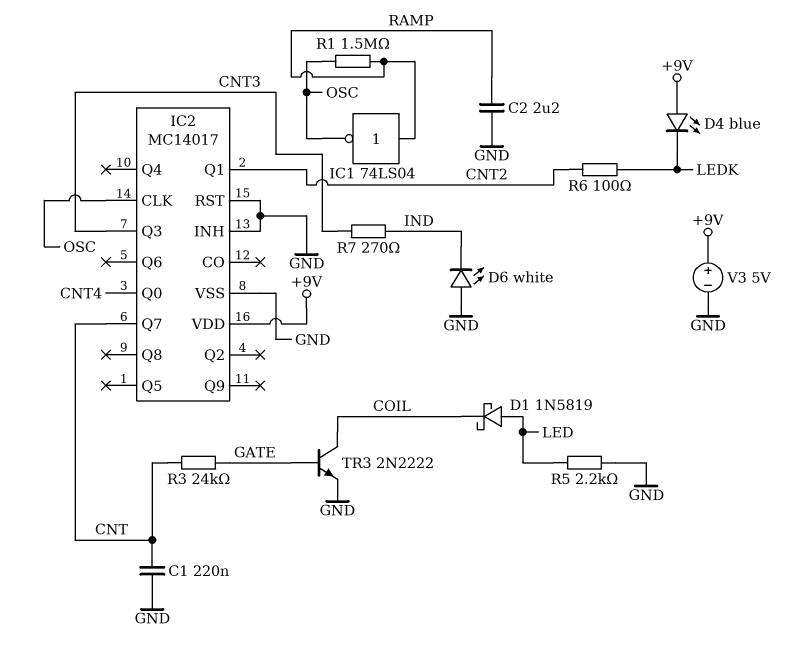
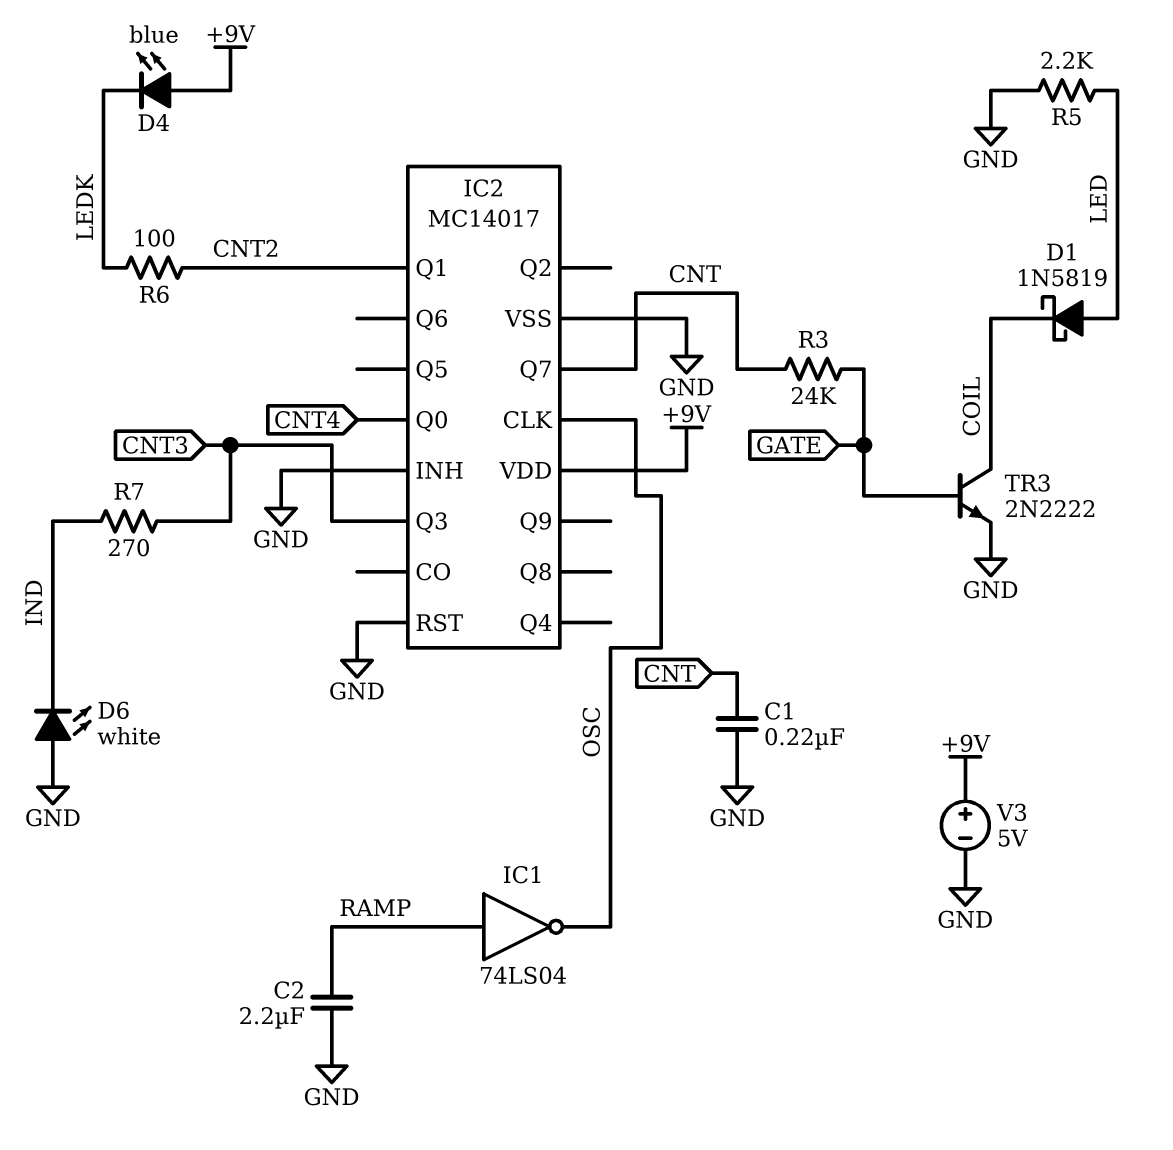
R1: 1.5M (OSC, RAMP) -> none

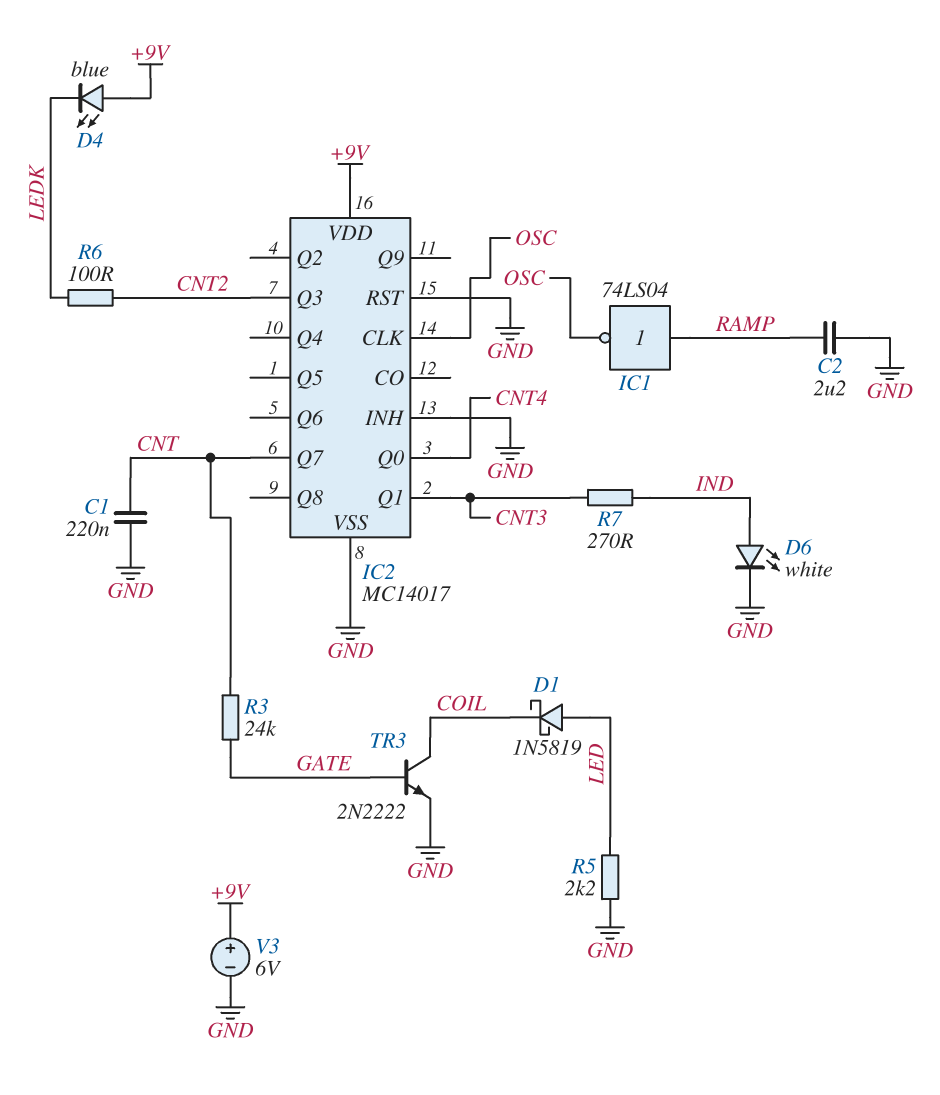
D6: LED white (A GND, K IND) -> LED white (A IND, K GND)
IC2 pin Q1: CNT2 -> CNT3
IC2 pin Q3: CNT3 -> CNT2
V3: 5V (plus +9V, minus GND) -> 6V (plus +9V, minus GND)

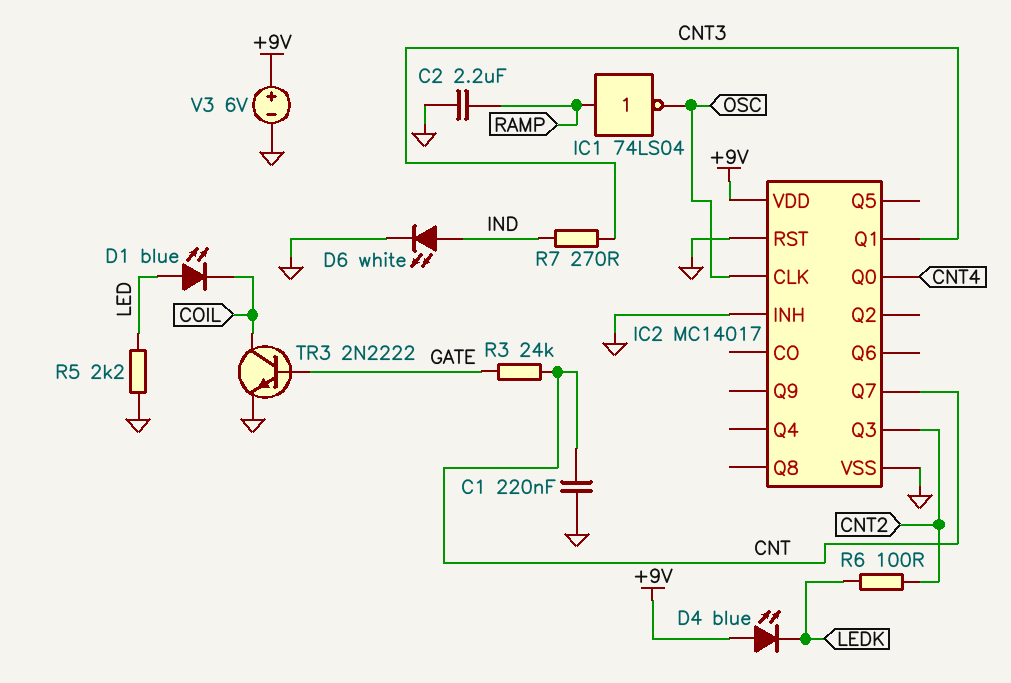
D1: schottky 1N5819 (A LED, K COIL) -> LED blue (A LED, K COIL)

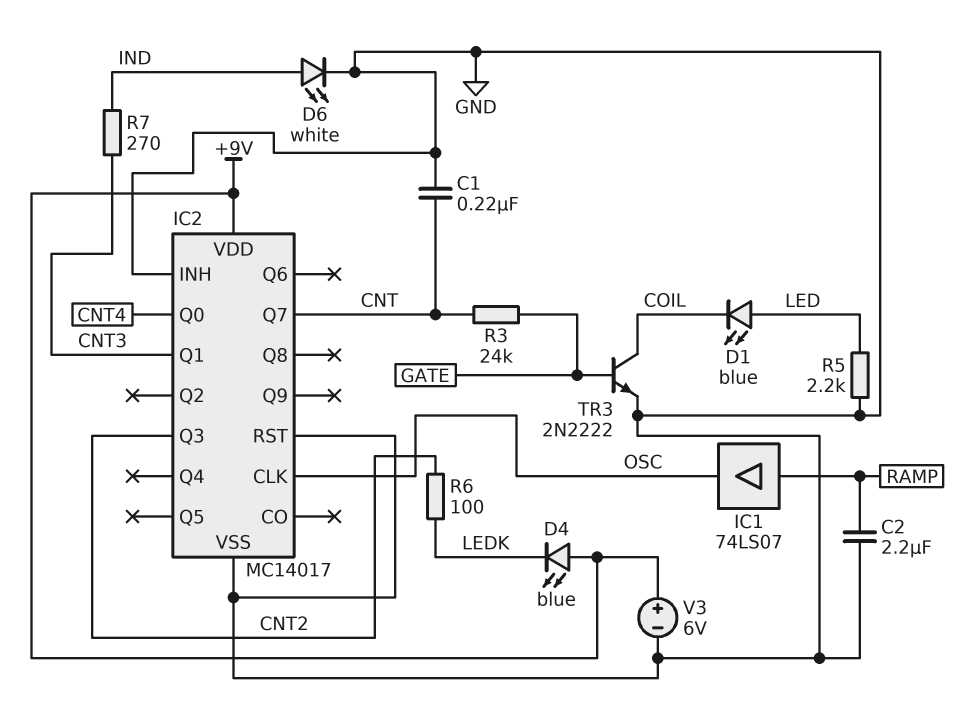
IC1: NOT 74LS04 (in RAMP, out OSC) -> buffer 74LS07 (in RAMP, out OSC)

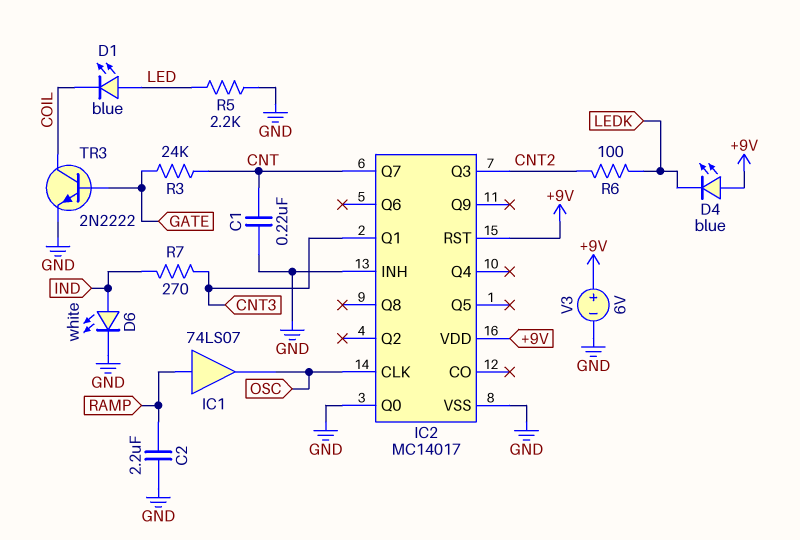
IC2 pin Q0: CNT4 -> GND
IC2 pin RST: GND -> +9V

